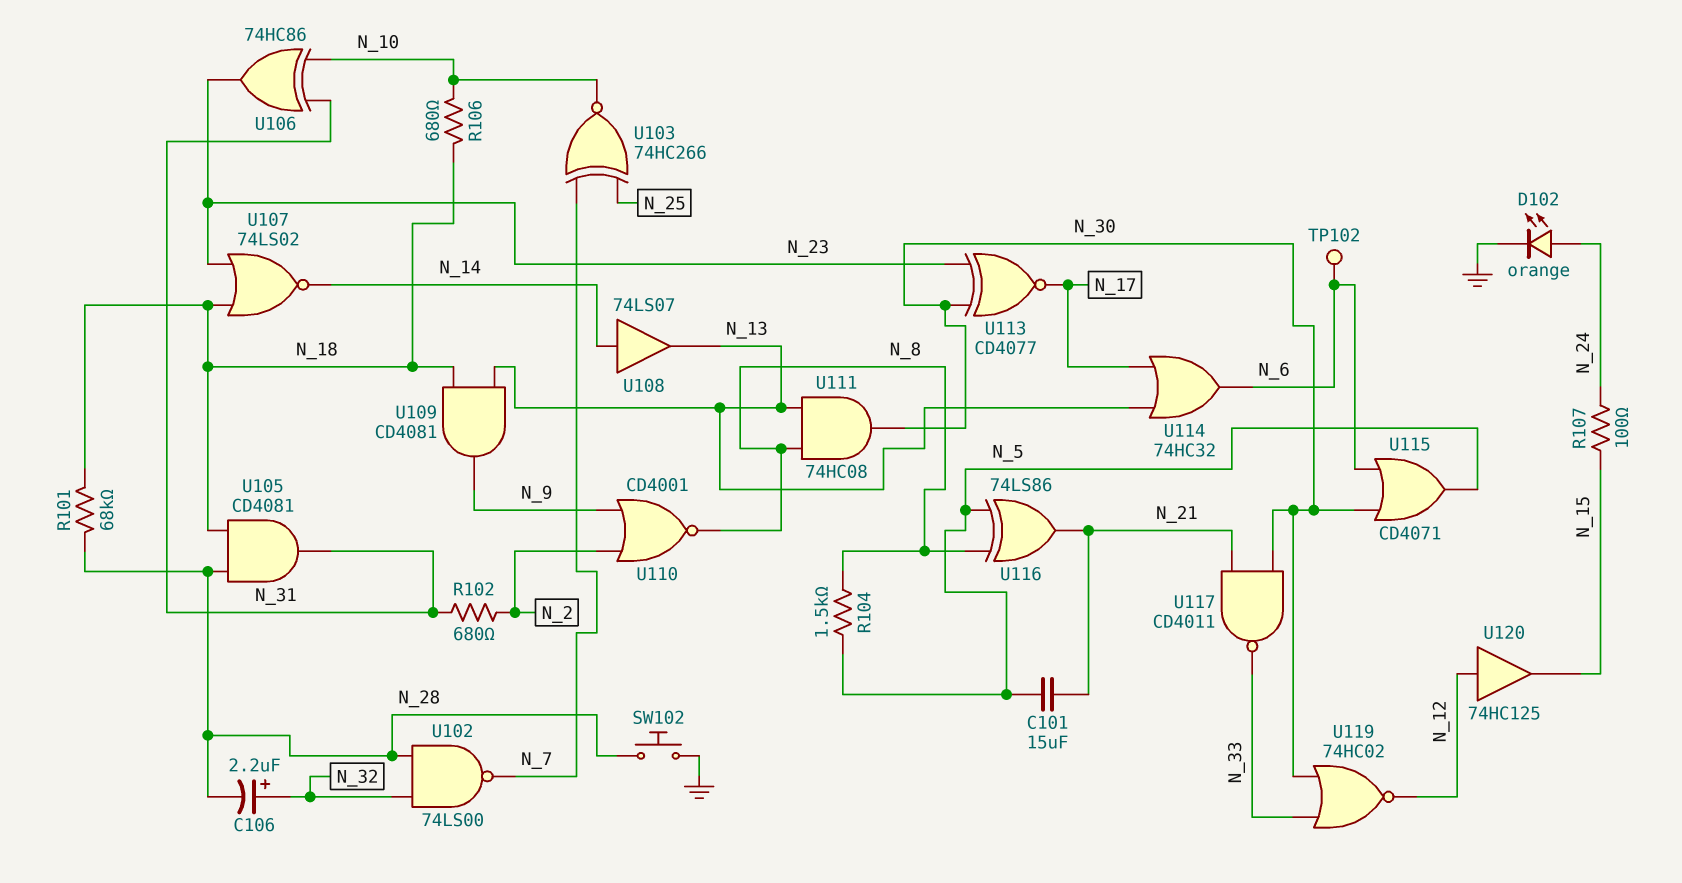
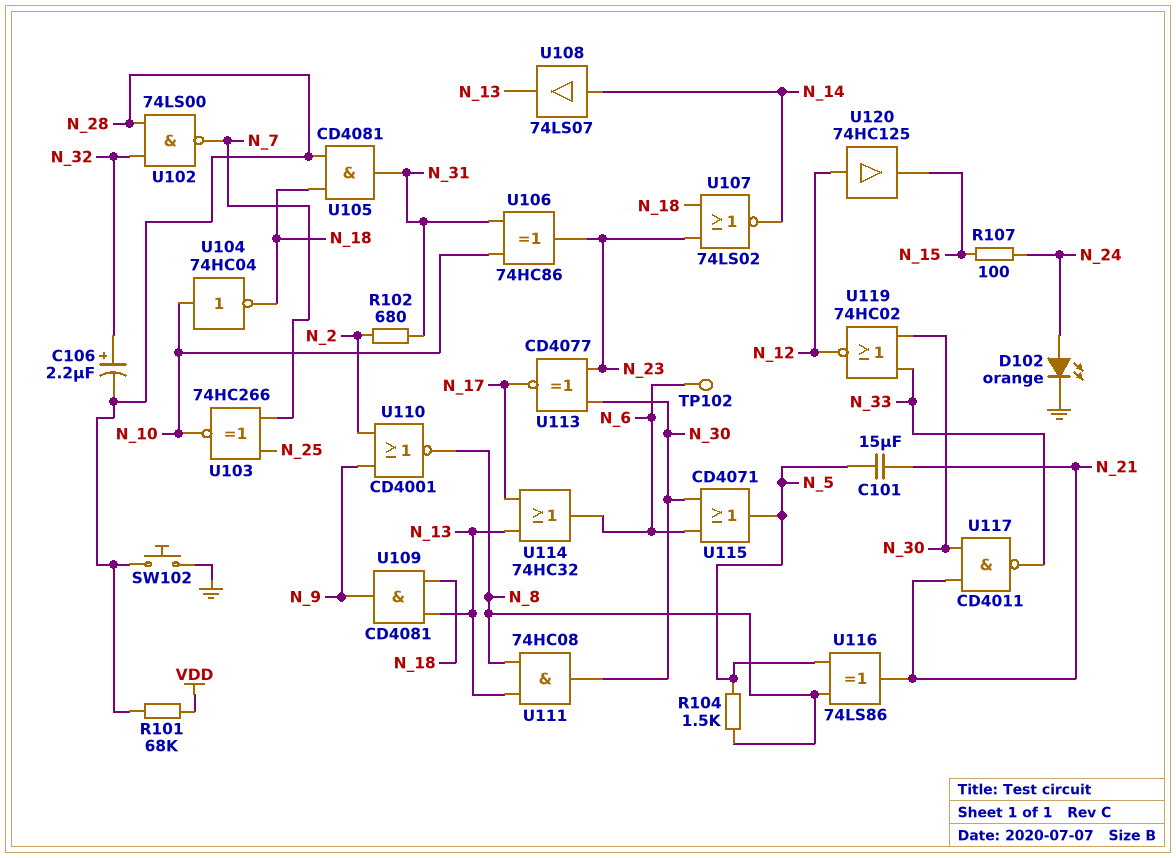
R101: 68k (N_18, N_28) -> 68k (N_28, VDD)
R106: 680 (N_10, N_18) -> none
U104: none -> NOT 74HC04 (in N_10, out N_18)

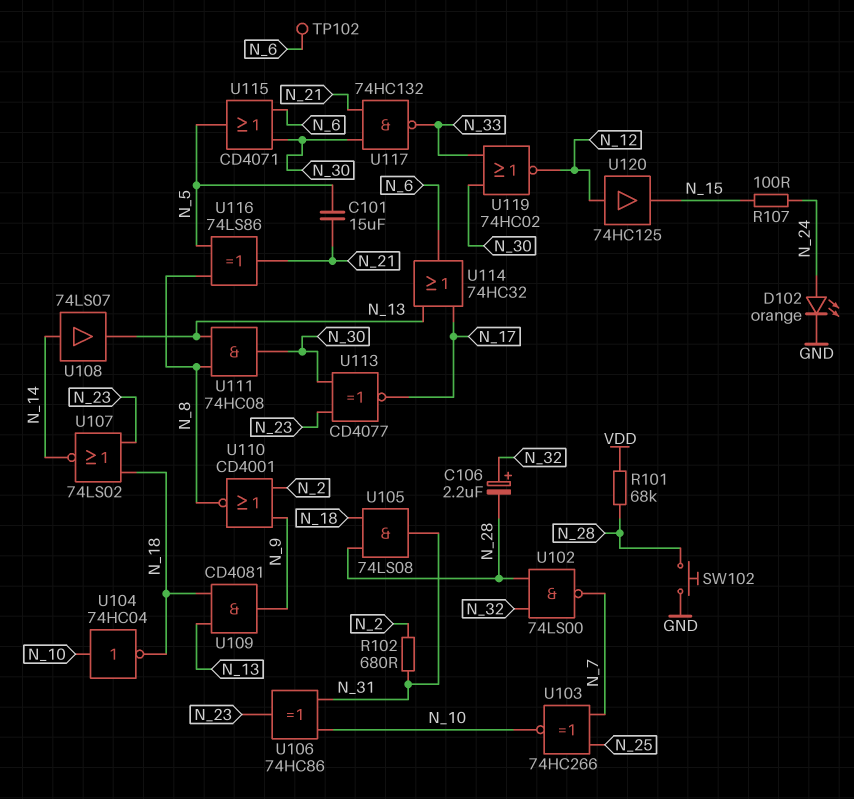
R104: 1.5k (N_5, N_8) -> none
U105: AND CD4081 (in N_18, in N_28, out N_31) -> AND 74LS08 (in N_18, in N_28, out N_31)
U117: NAND CD4011 (in N_21, in N_30, out N_33) -> NAND 74HC132 (in N_21, in N_30, out N_33)

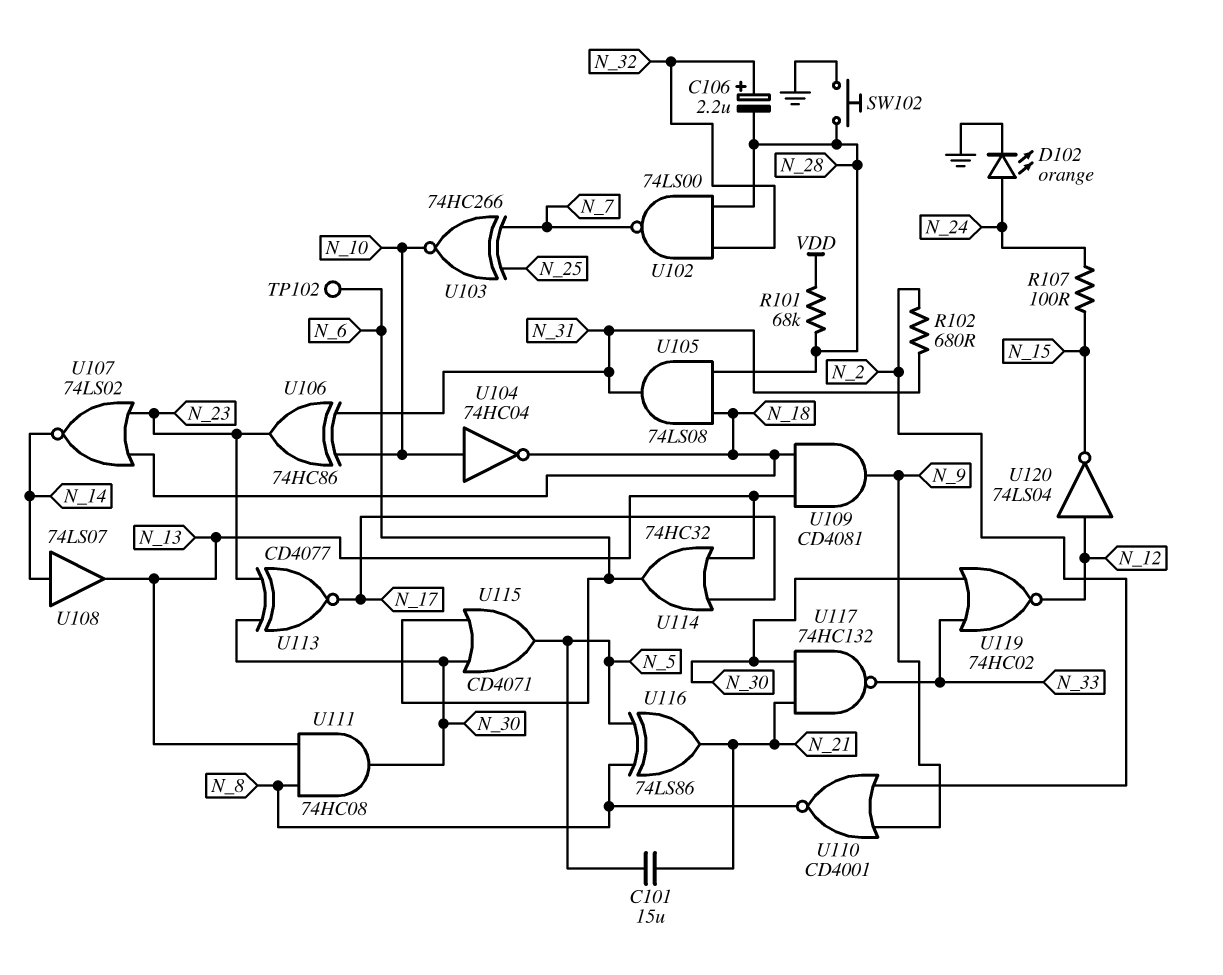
U120: buffer 74HC125 (in N_12, out N_15) -> NOT 74LS04 (in N_12, out N_15)

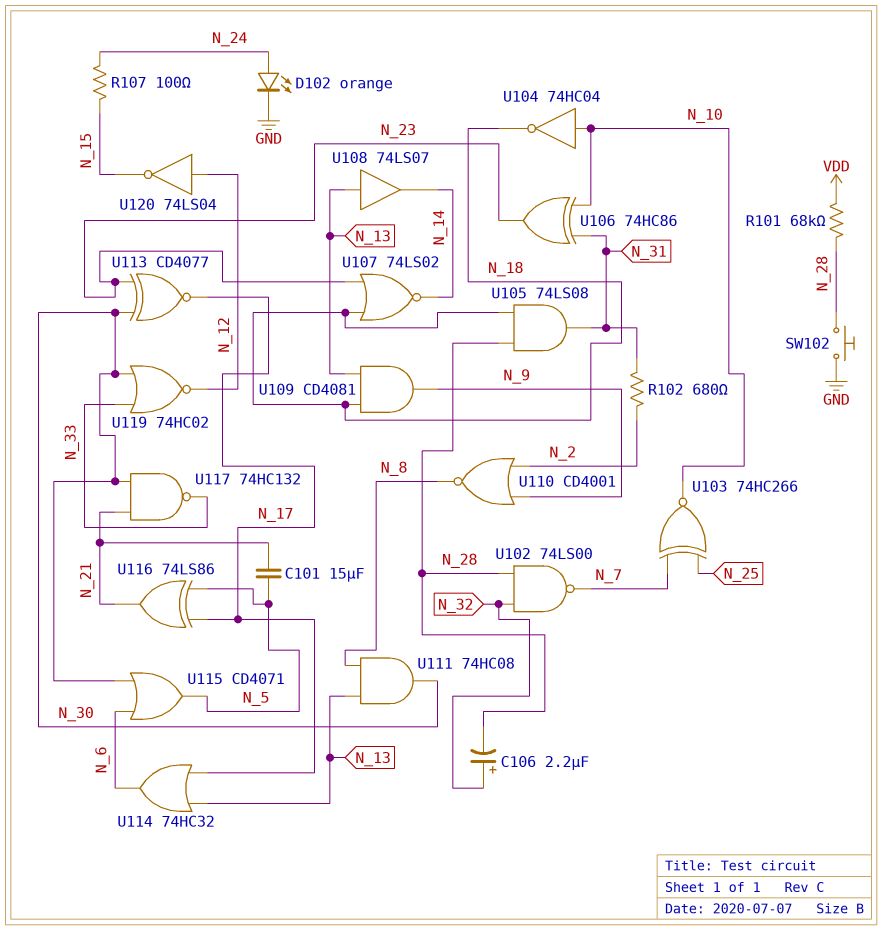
TP102: test point (N_6) -> none
U108: buffer 74LS07 (in N_14, out N_13) -> buffer 74LS07 (in N_13, out N_14)
U116: XOR 74LS86 (in N_5, in N_8, out N_21) -> XOR 74LS86 (in N_5, in N_17, out N_21)

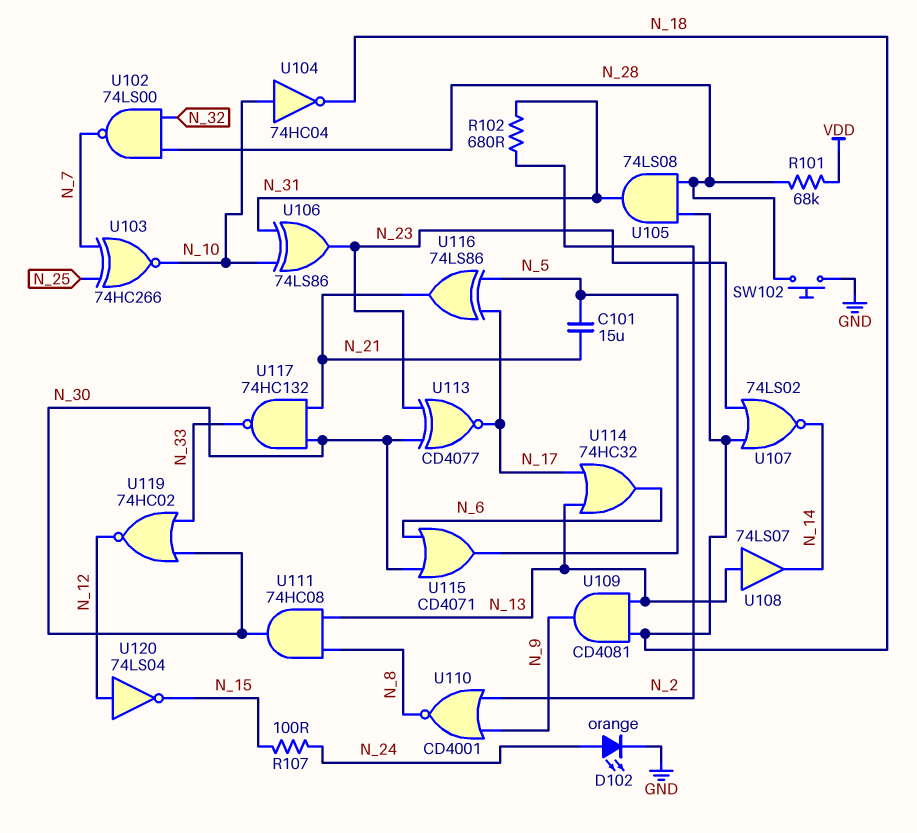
C106: 2.2uF (plus N_32, minus N_28) -> none
U106: XOR 74HC86 (in N_10, in N_31, out N_23) -> XOR 74LS86 (in N_10, in N_31, out N_23)

